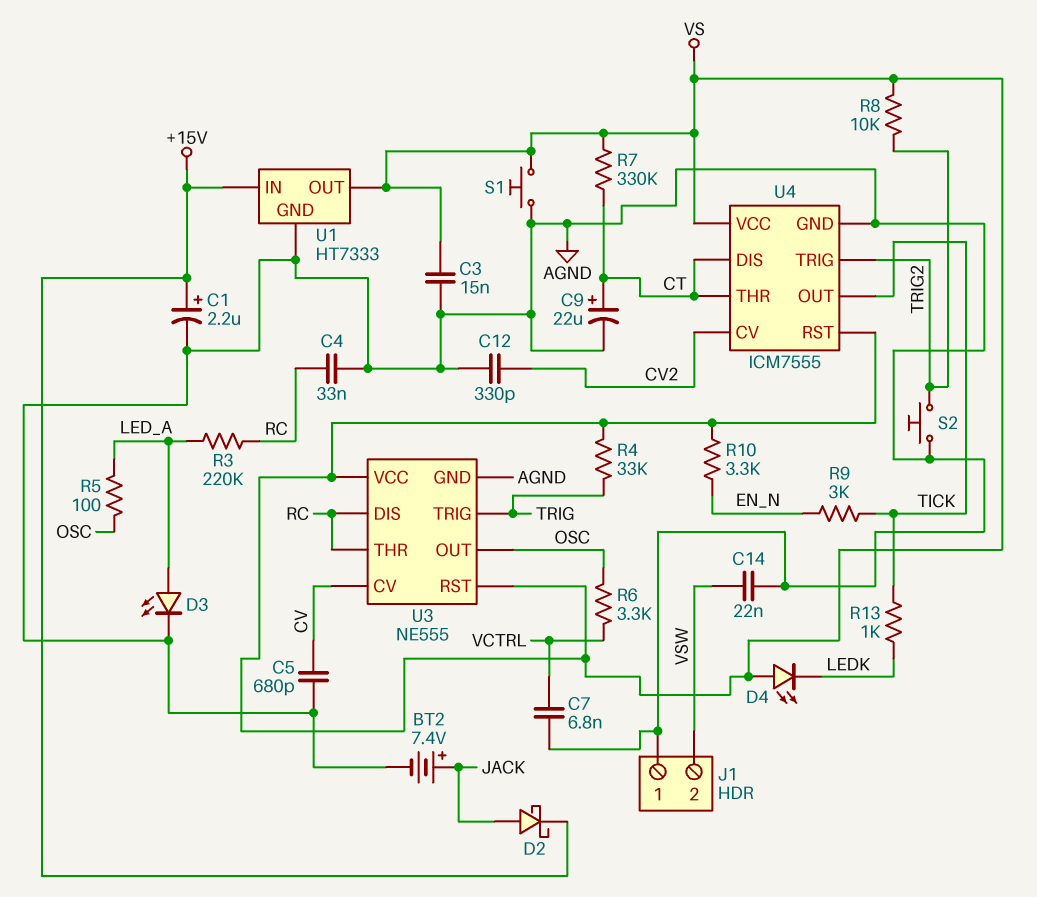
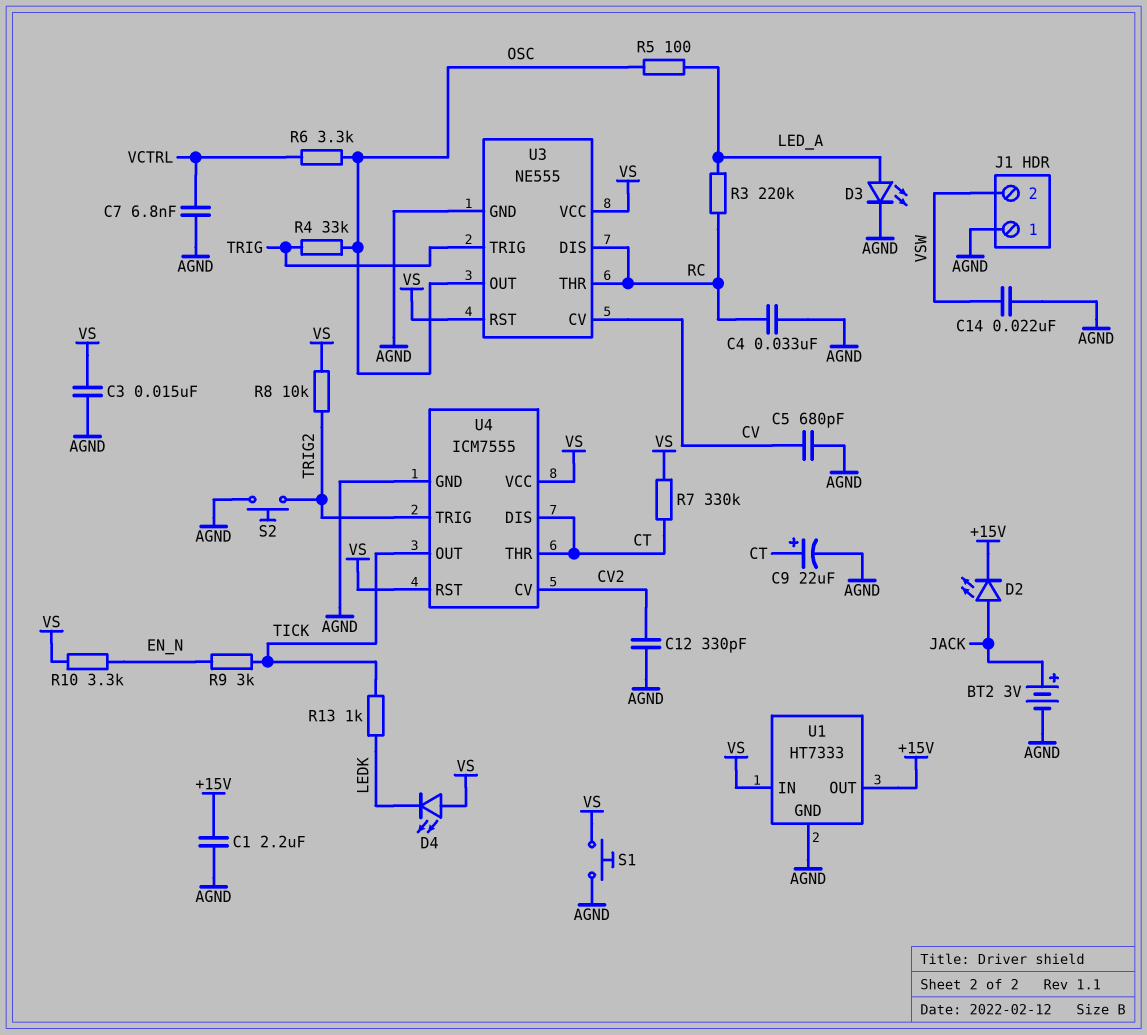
BT2: 7.4V (plus JACK, minus AGND) -> 3V (plus JACK, minus AGND)
C1: 2.2uF (plus +15V, minus AGND) -> 2.2uF (+15V, AGND)
D2: schottky (A JACK, K +15V) -> LED (A JACK, K +15V)
R4: 33k (TRIG, VS) -> 33k (OSC, TRIG)
U1 pin IN: +15V -> VS
U1 pin OUT: VS -> +15V

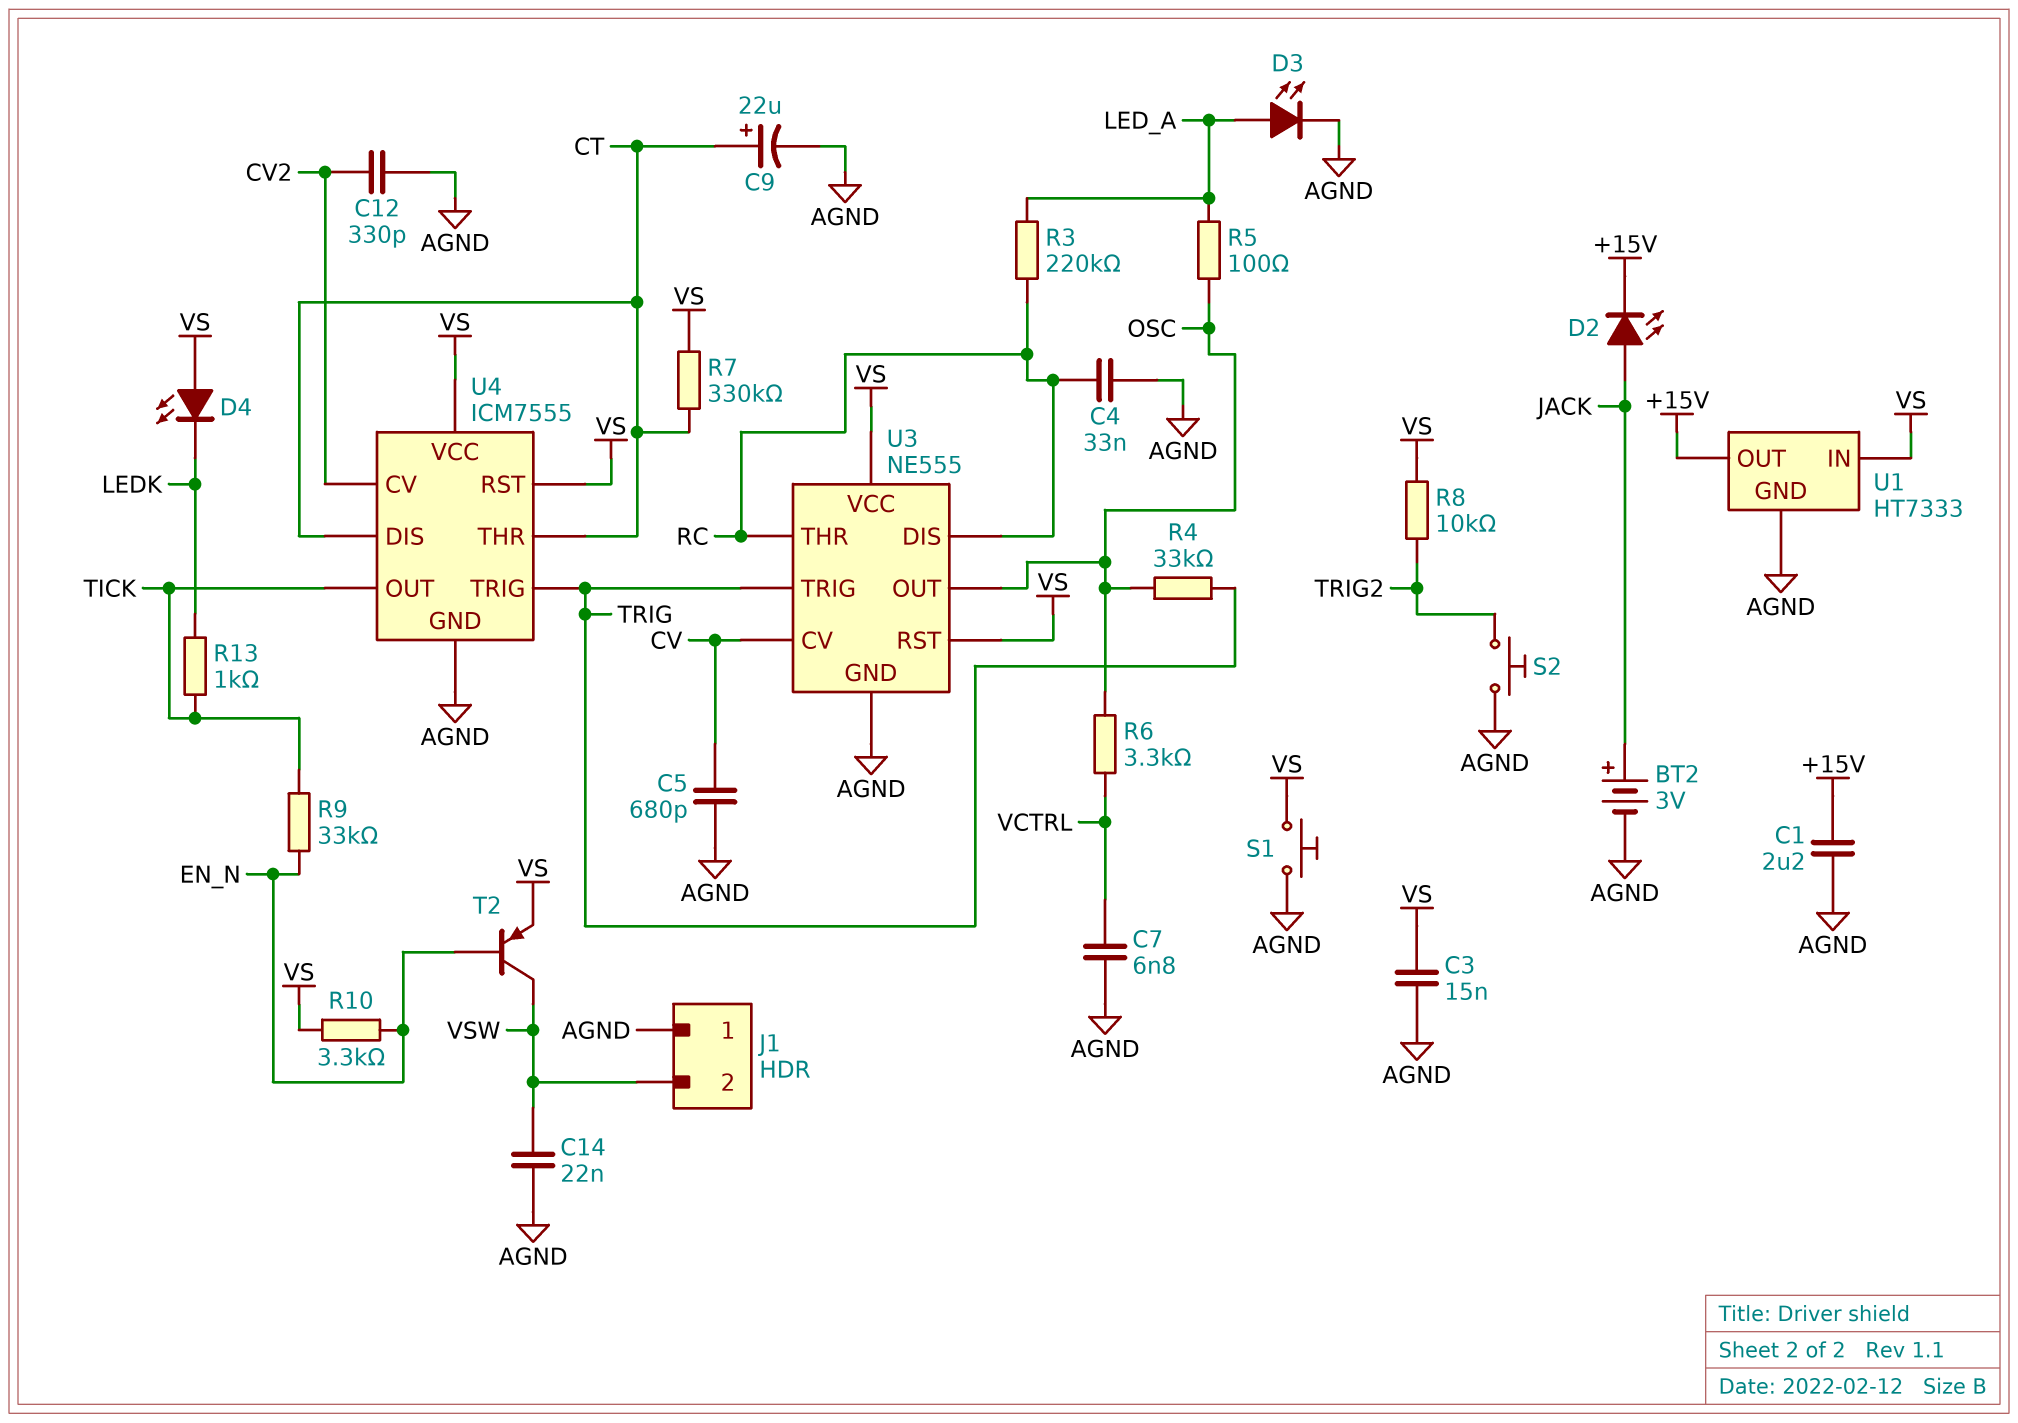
R9: 3k (EN_N, TICK) -> 33k (EN_N, TICK)
T2: none -> PNP (B EN_N, C VSW, E VS)
U4 pin TRIG: TRIG2 -> TRIG

